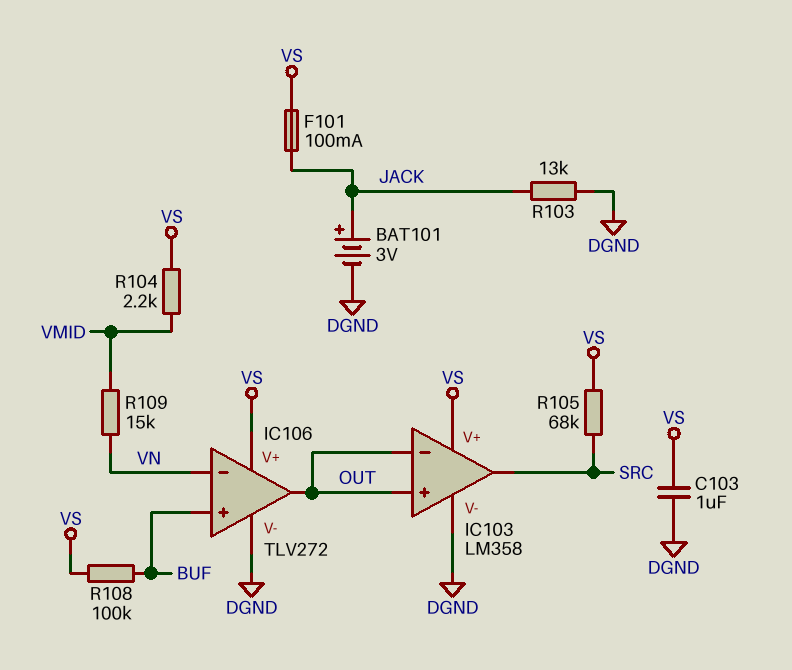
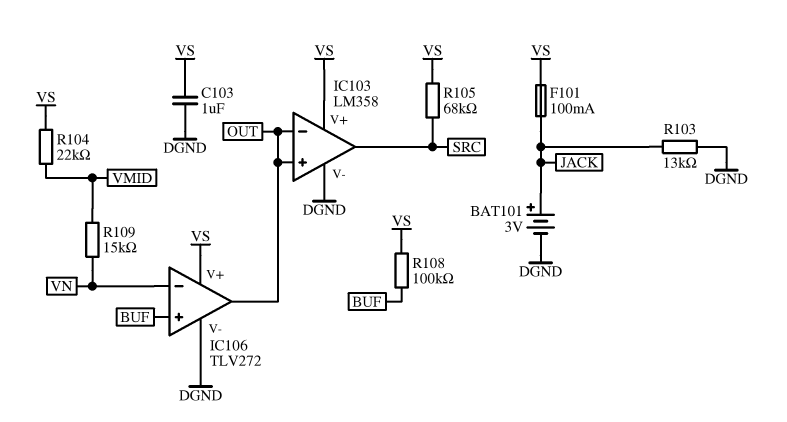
R104: 2.2k (VMID, VS) -> 22k (VMID, VS)

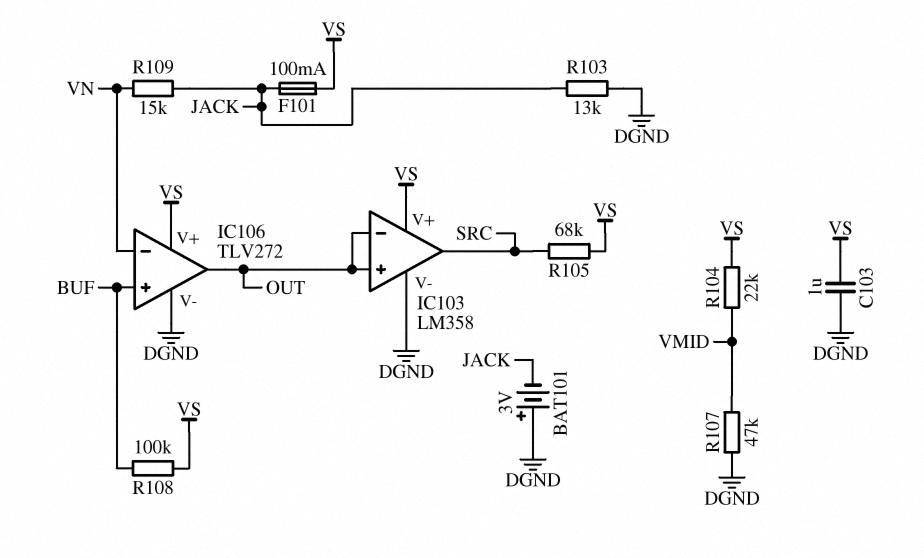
BAT101: 3V (plus JACK, minus DGND) -> 3V (plus DGND, minus JACK)
R107: none -> 47k (DGND, VMID)
R109: 15k (VMID, VN) -> 15k (JACK, VN)

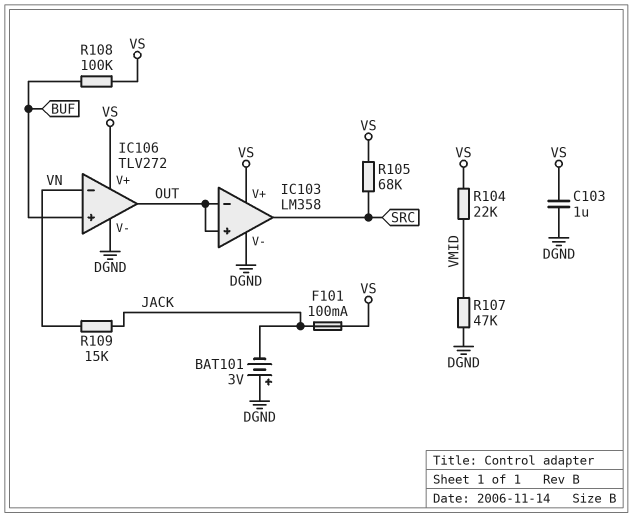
R103: 13k (DGND, JACK) -> none

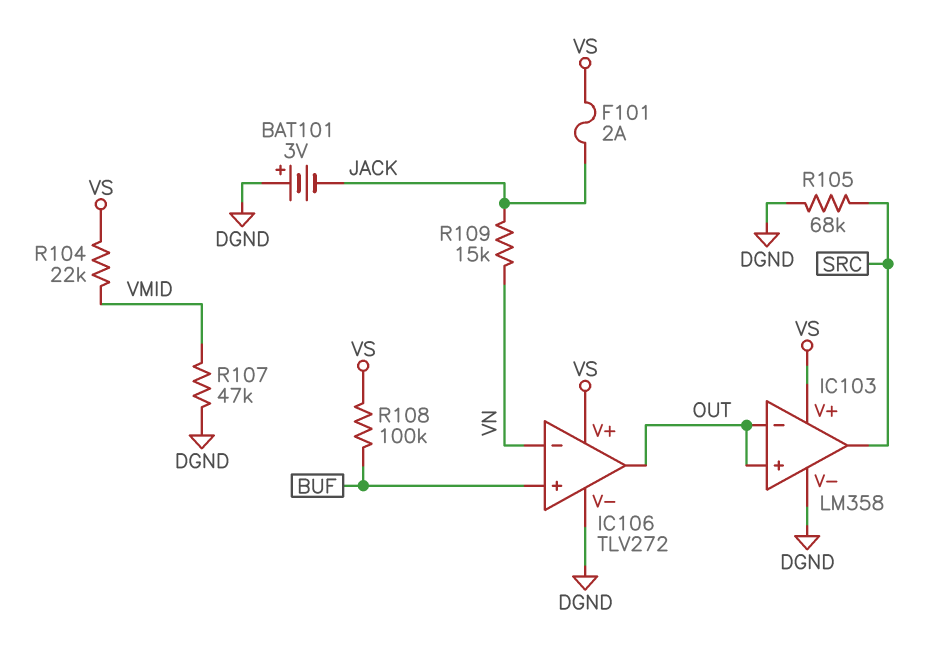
C103: 1uF (DGND, VS) -> none
F101: 100mA (JACK, VS) -> 2A (JACK, VS)
R105: 68k (SRC, VS) -> 68k (DGND, SRC)

